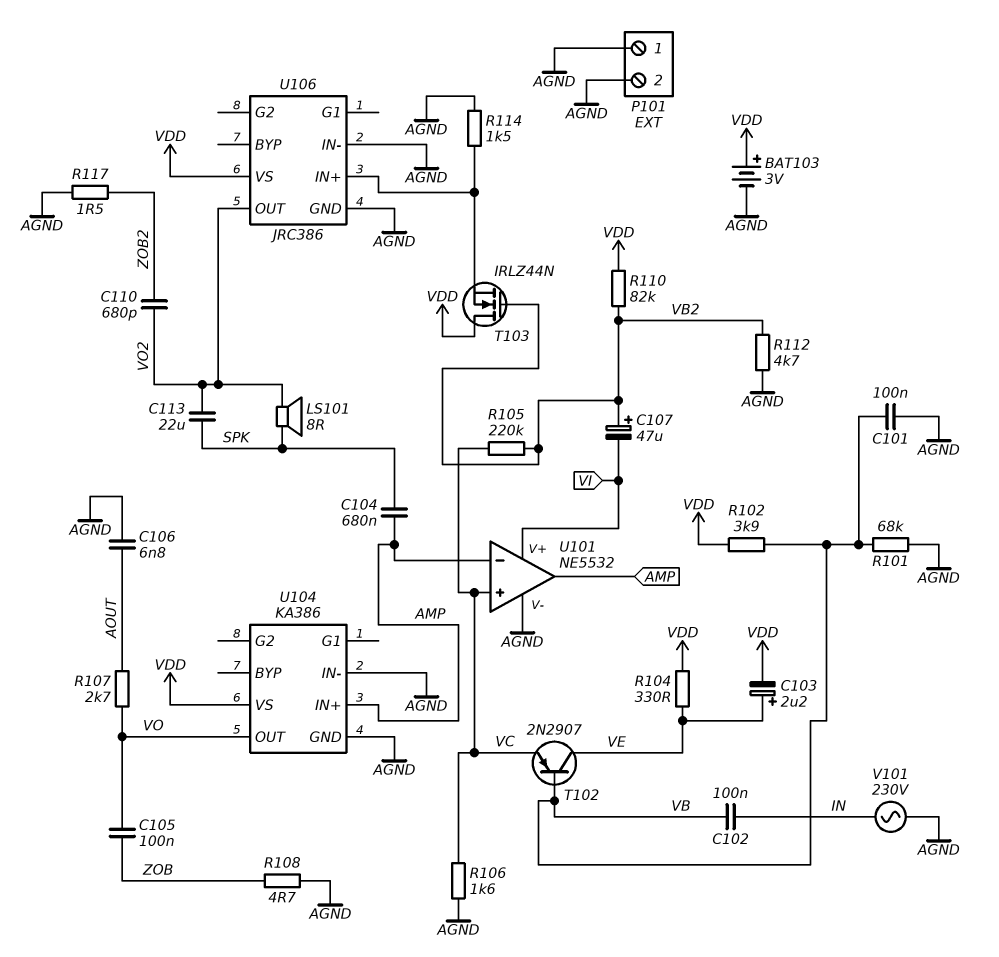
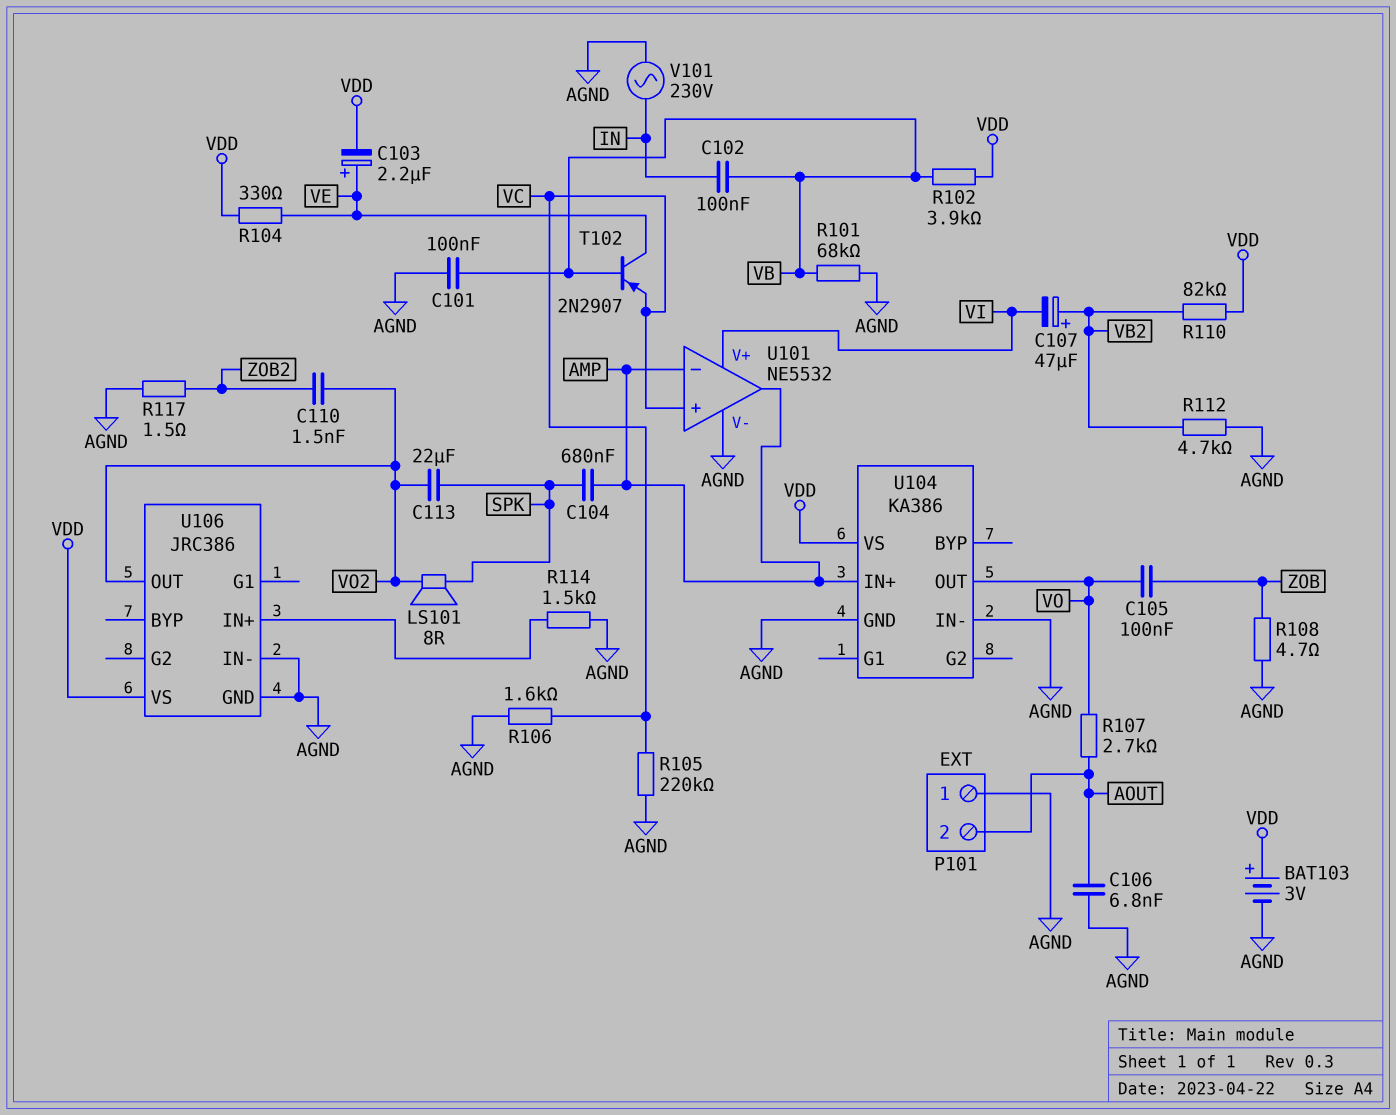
C110: 680pF (VO2, ZOB2) -> 1.5nF (VO2, ZOB2)
P101 pin 2: AGND -> AOUT
R105: 220k (VB2, VC) -> 220k (AGND, VC)
T103: NMOS IRLZ44N (G VB2, D VDD, S U106/IN+) -> none

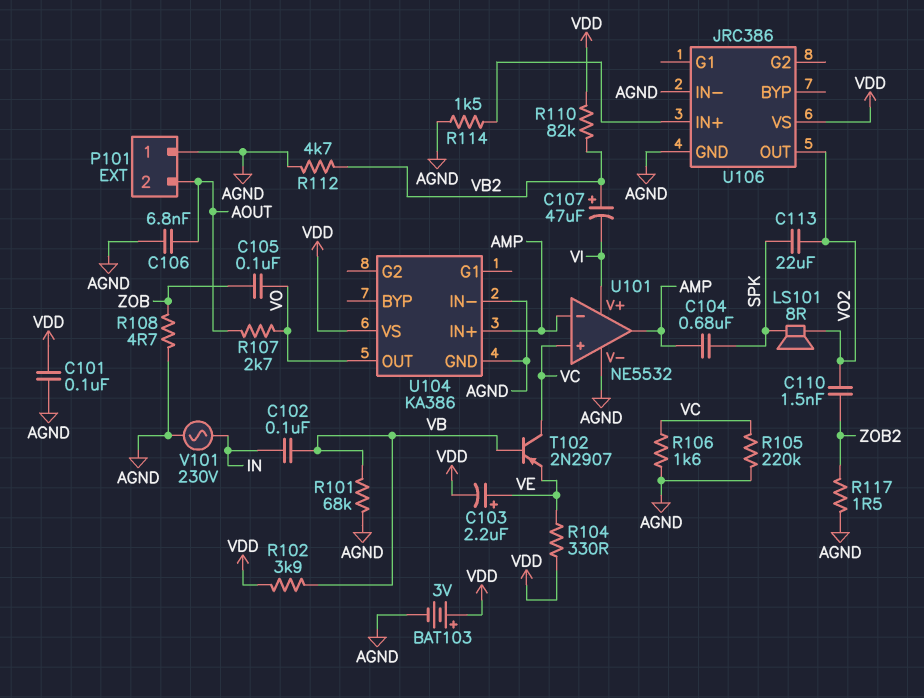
C101: 100nF (AGND, VB) -> 100nF (AGND, VDD)
T102: PNP 2N2907 (B VB, C VE, E VC) -> PNP 2N2907 (B VB, C VC, E VE)

